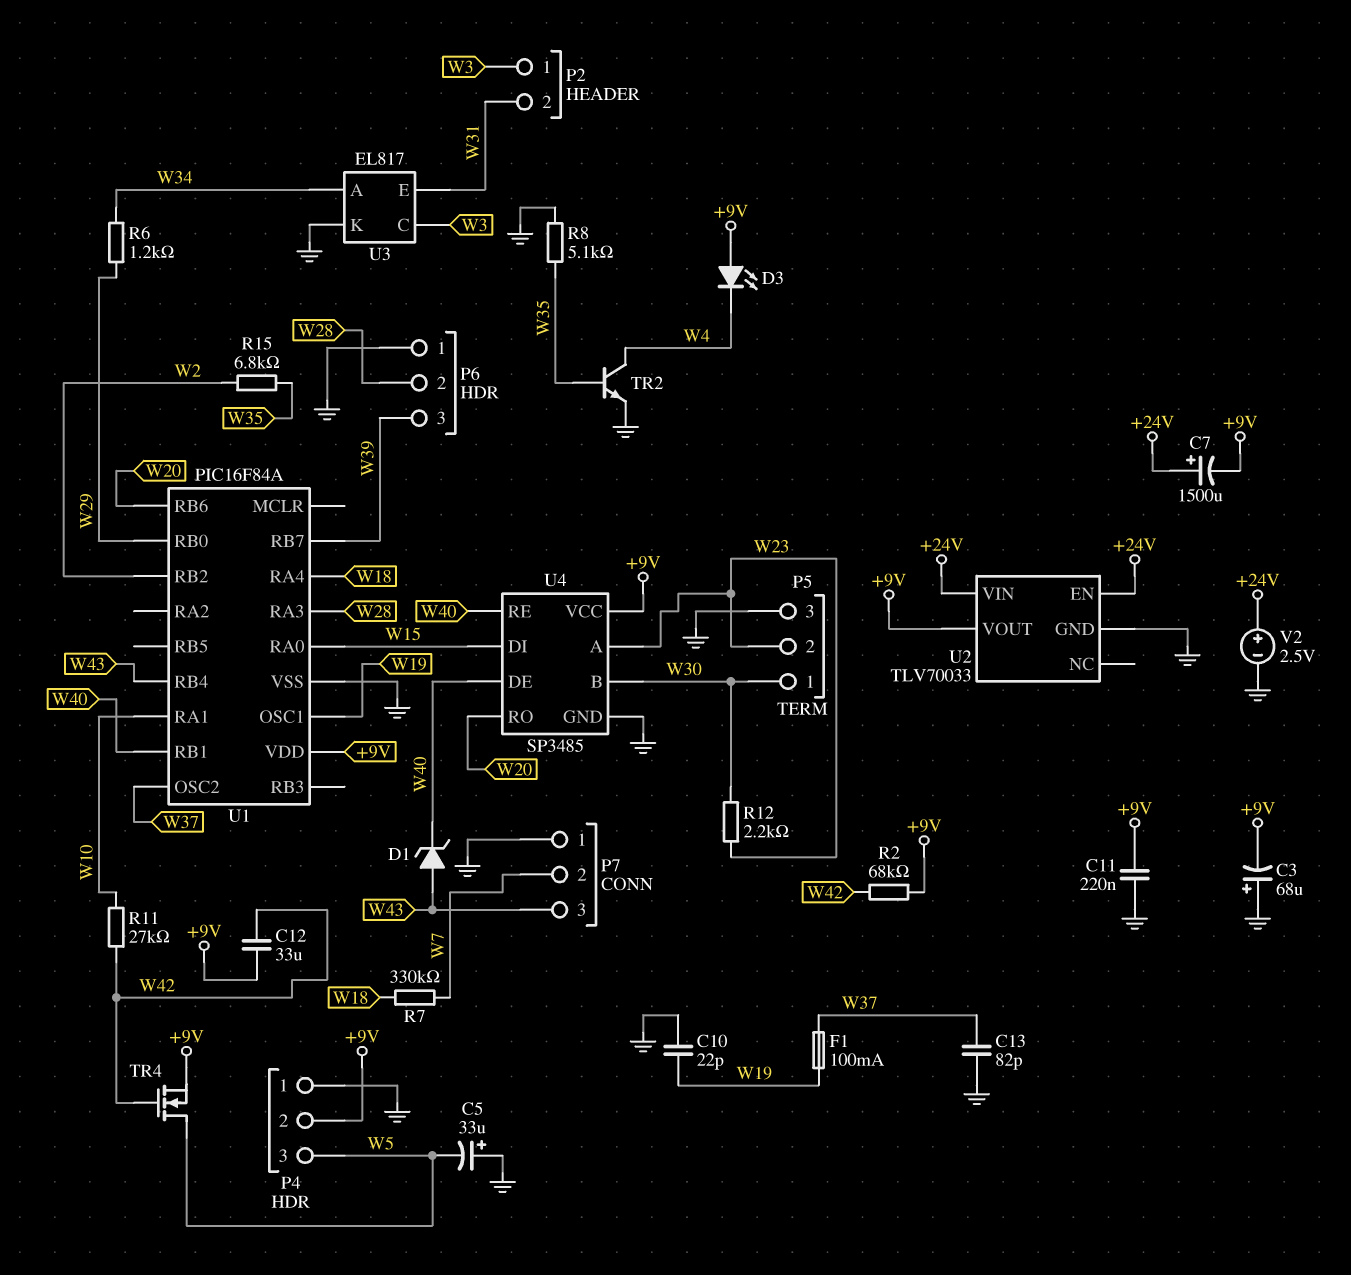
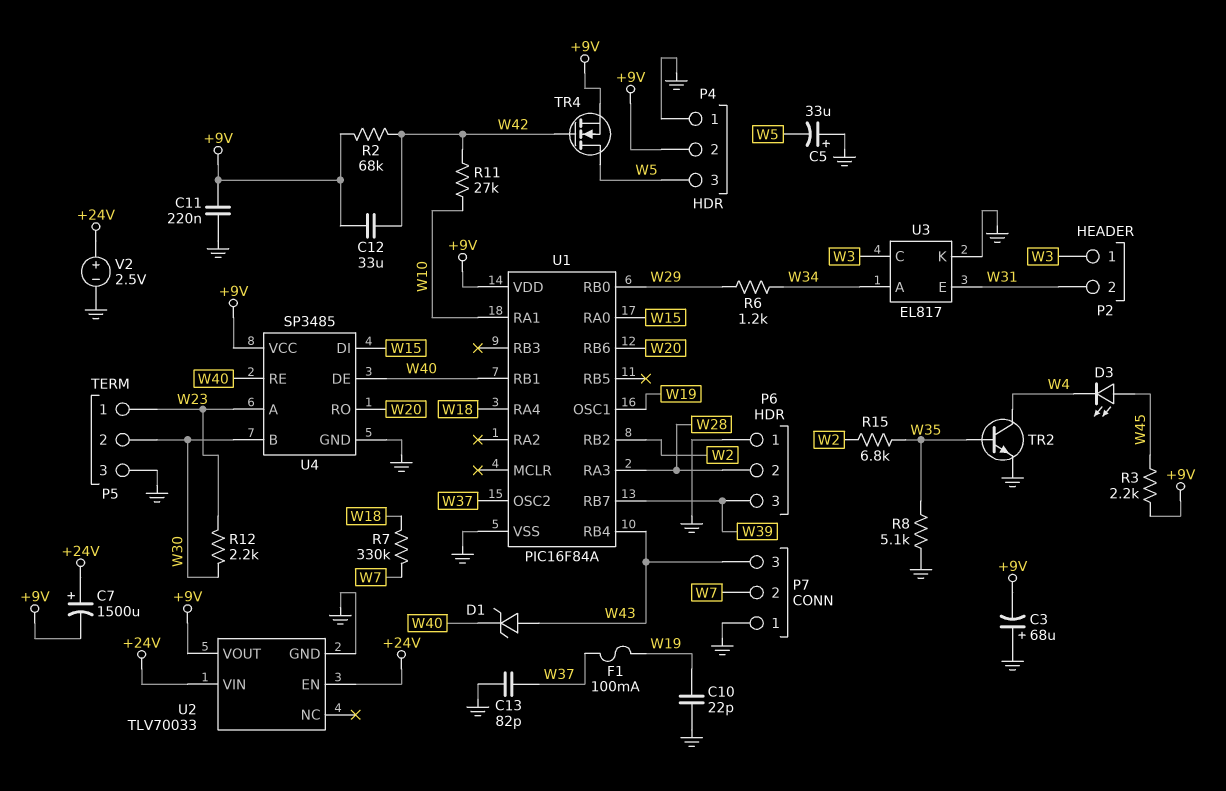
D3: LED (A +9V, K W4) -> LED (A W45, K W4)
P5 pin 1: W30 -> W23
P5 pin 2: W23 -> W30
R3: none -> 2.2k (+9V, W45)

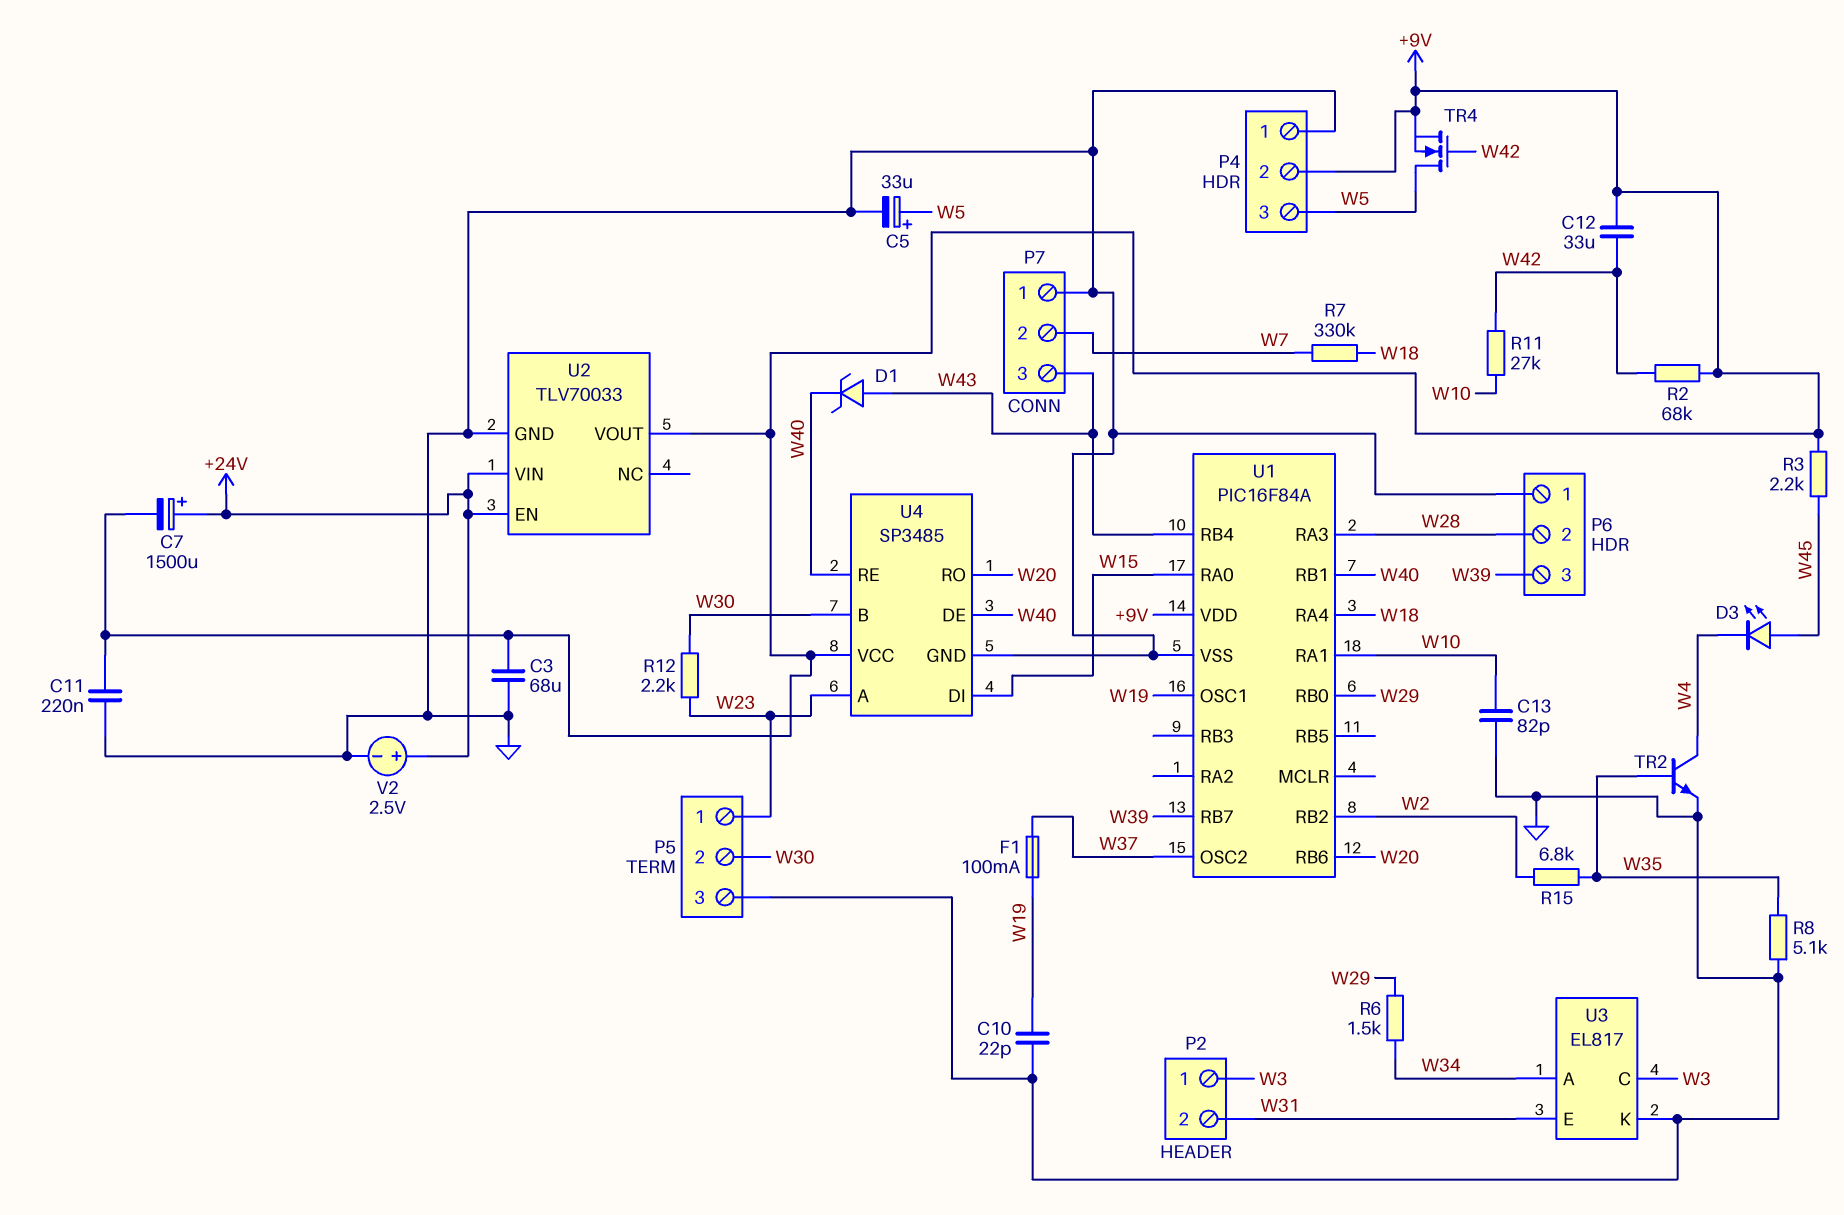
C3: 68uF (plus GND, minus +9V) -> 68uF (+9V, GND)
C5: 33uF (plus GND, minus W5) -> 33uF (plus W5, minus GND)
C13: 82pF (GND, W37) -> 82pF (GND, W10)
R6: 1.2k (W29, W34) -> 1.5k (W29, W34)

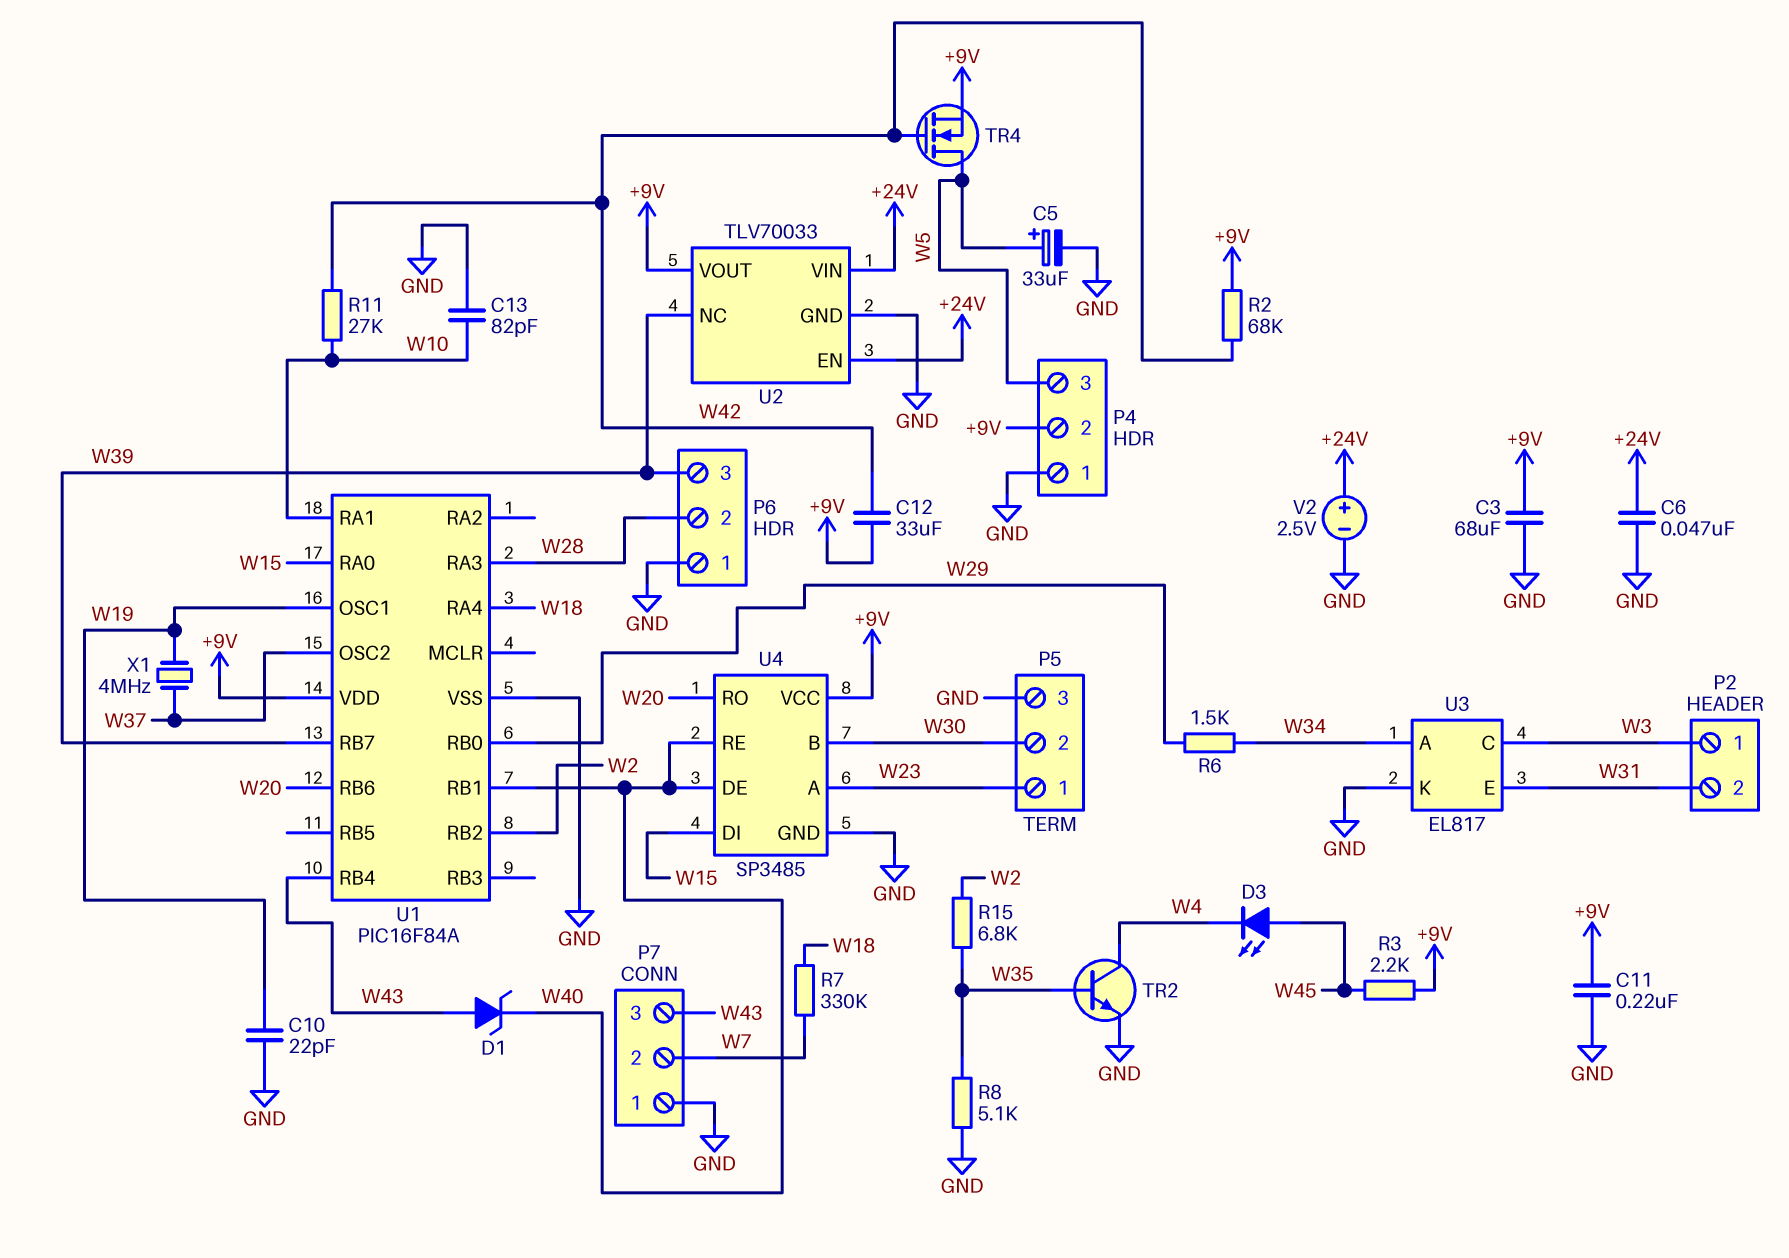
C6: none -> 47nF (+24V, GND)
C7: 1500uF (plus +24V, minus +9V) -> none
F1: 100mA (W19, W37) -> none
R12: 2.2k (W23, W30) -> none
U2 pin NC: none -> W39
X1: none -> 4MHz (W19, W37)

